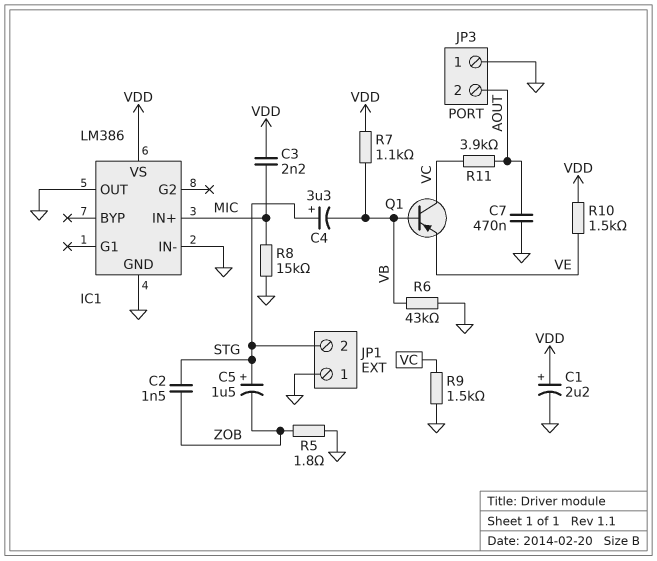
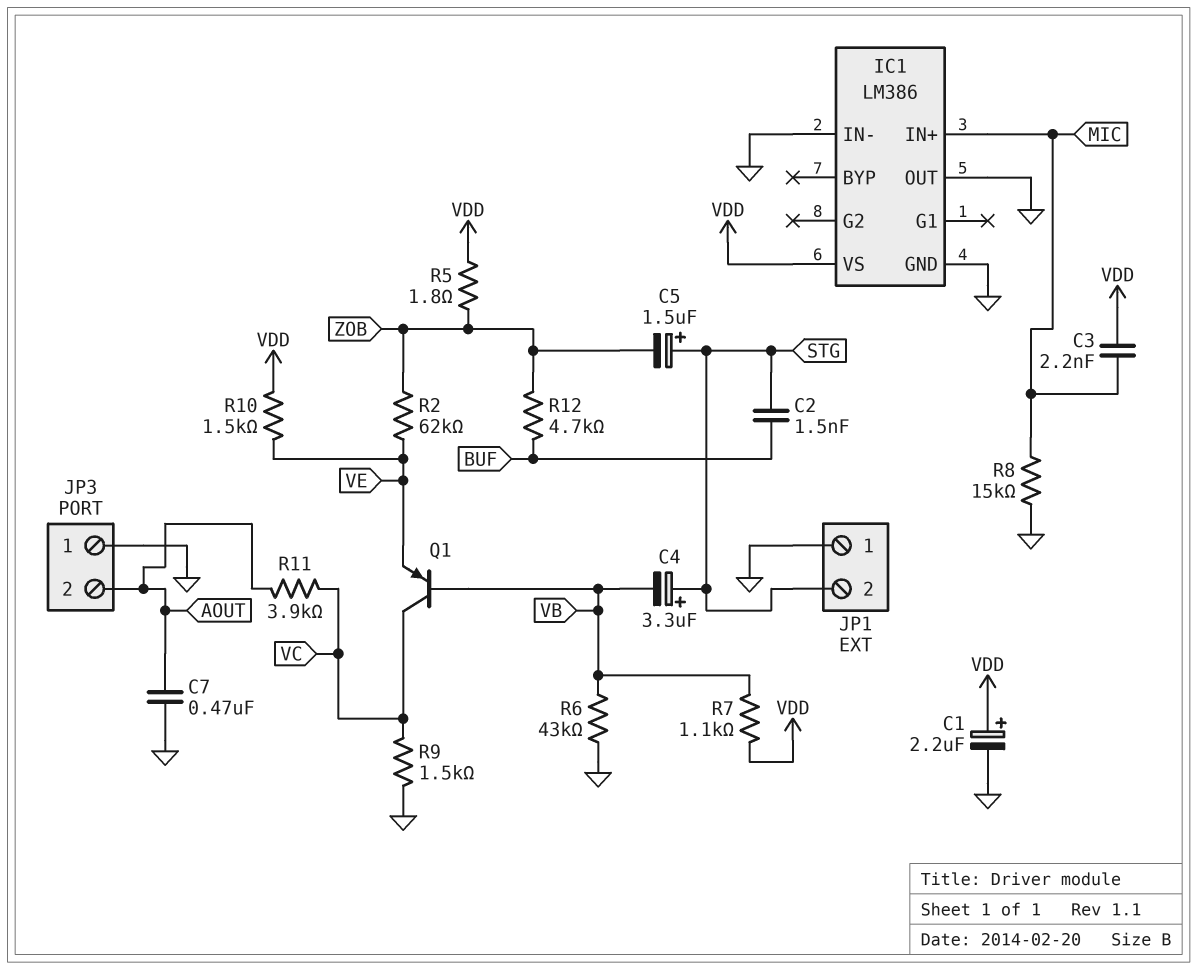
C2: 1.5nF (STG, ZOB) -> 1.5nF (BUF, STG)
R2: none -> 62k (VE, ZOB)
R5: 1.8 (GND, ZOB) -> 1.8 (VDD, ZOB)
R12: none -> 4.7k (BUF, ZOB)

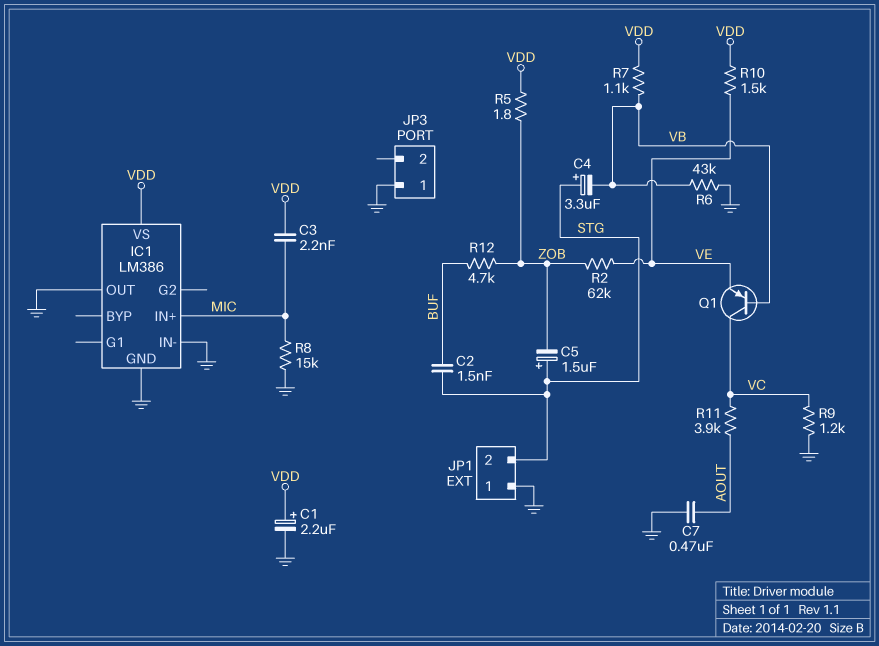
JP3 pin 2: AOUT -> none
R9: 1.5k (GND, VC) -> 1.2k (GND, VC)

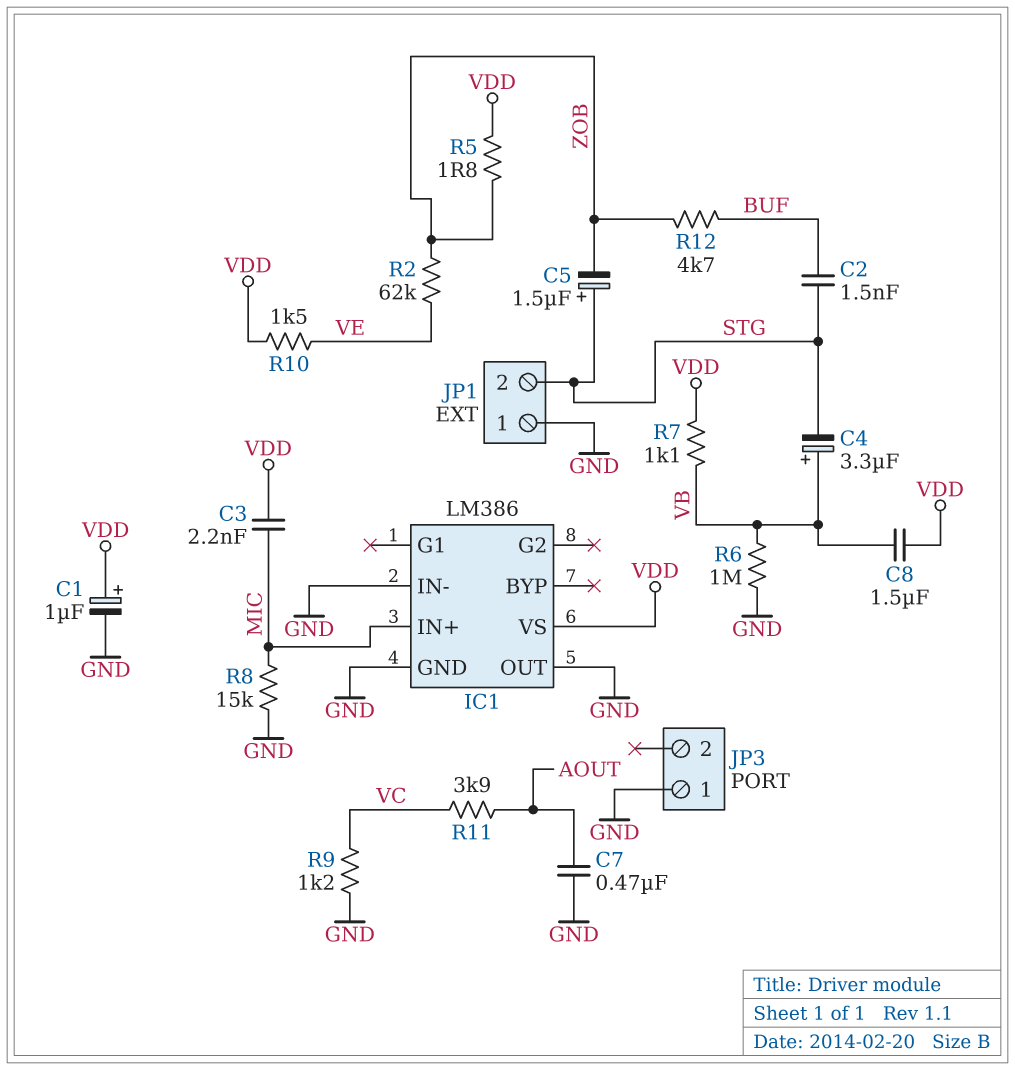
C1: 2.2uF (plus VDD, minus GND) -> 1uF (plus VDD, minus GND)
C4: 3.3uF (plus STG, minus VB) -> 3.3uF (plus VB, minus STG)
C8: none -> 1.5uF (VB, VDD)
Q1: PNP (B VB, C VC, E VE) -> none
R6: 43k (GND, VB) -> 1M (GND, VB)

